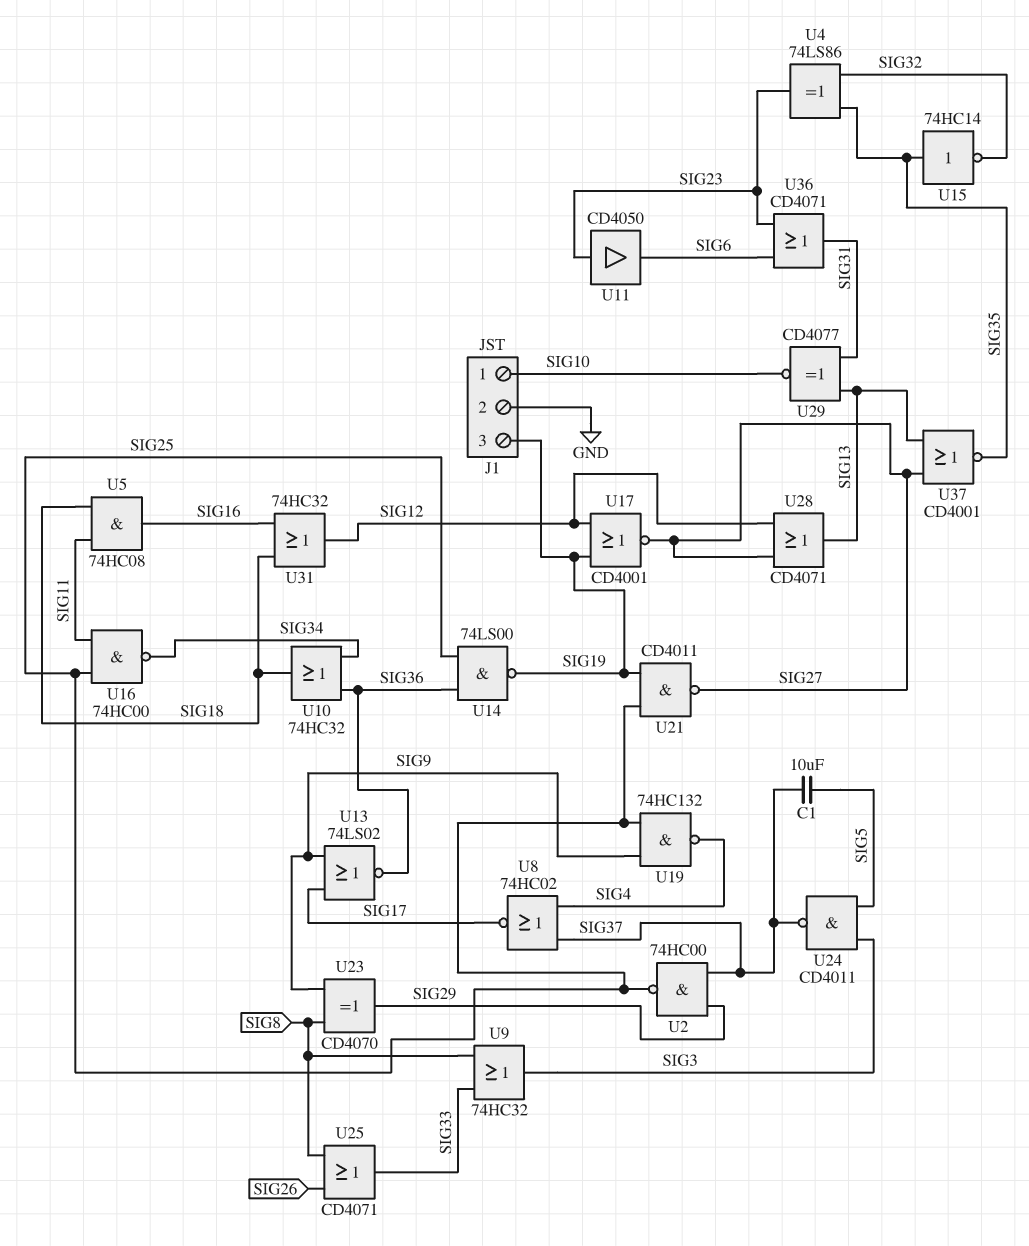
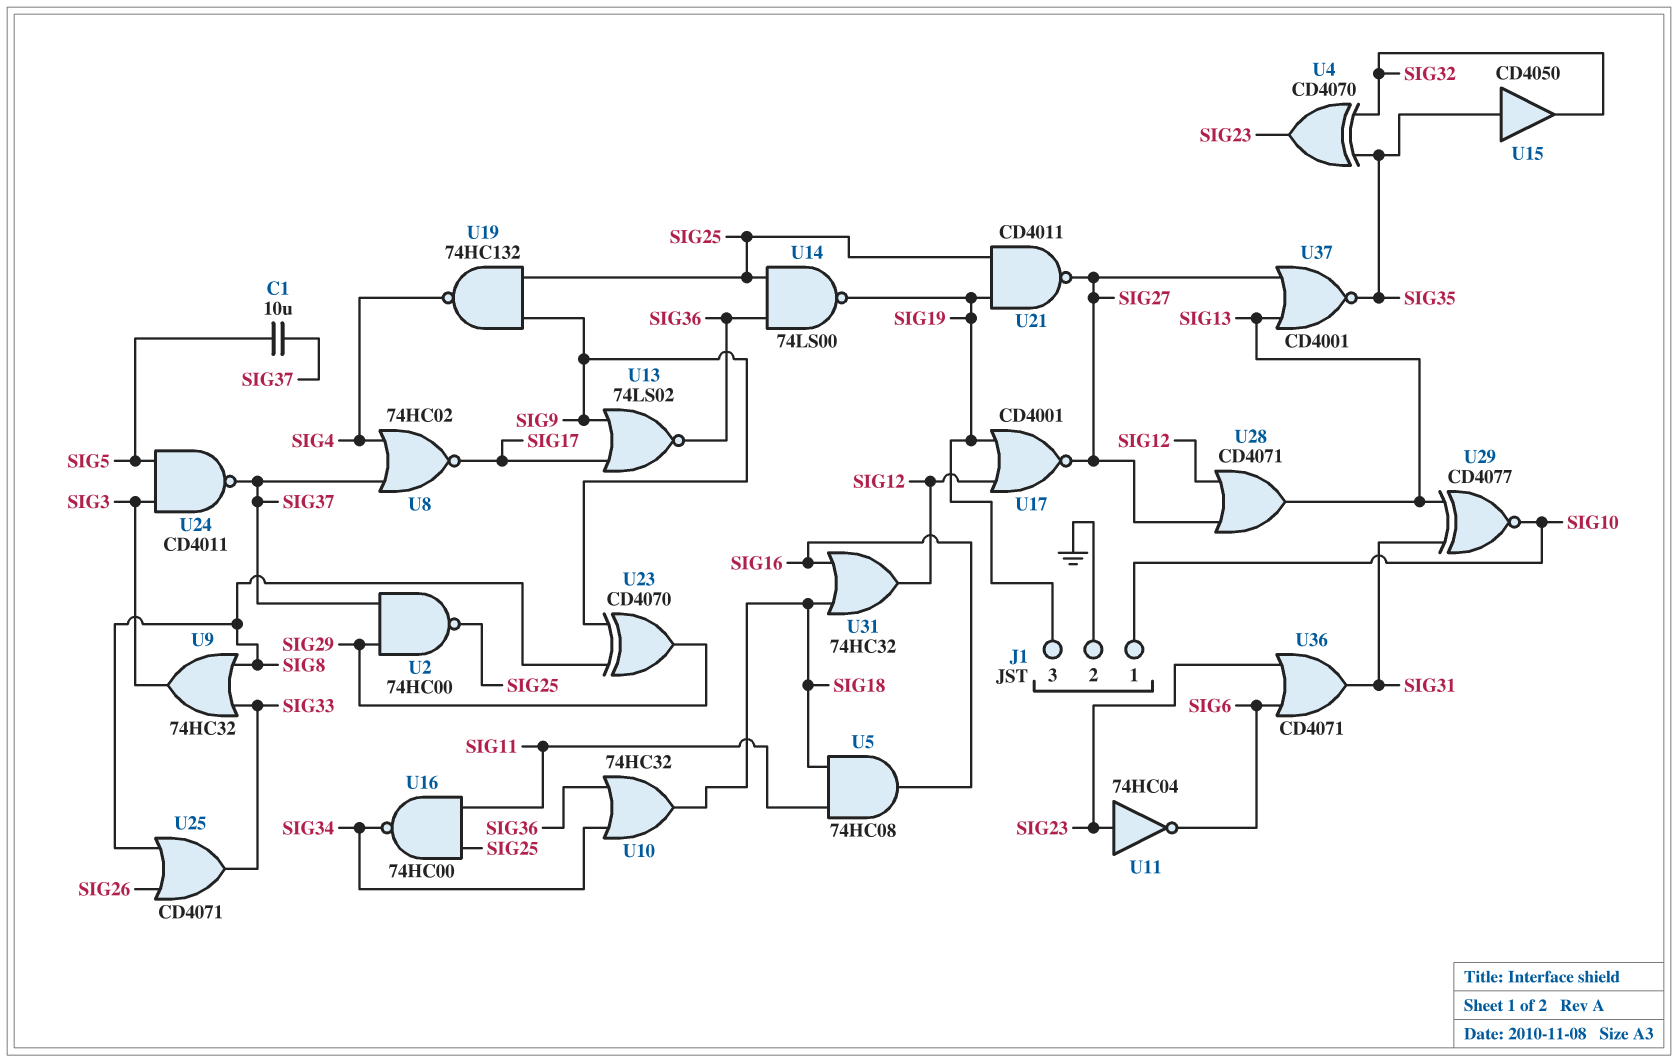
U4: XOR 74LS86 (in SIG32, in SIG35, out SIG23) -> XOR CD4070 (in SIG32, in SIG35, out SIG23)
U11: buffer CD4050 (in SIG23, out SIG6) -> NOT 74HC04 (in SIG23, out SIG6)
U15: NOT 74HC14 (in SIG35, out SIG32) -> buffer CD4050 (in SIG35, out SIG32)

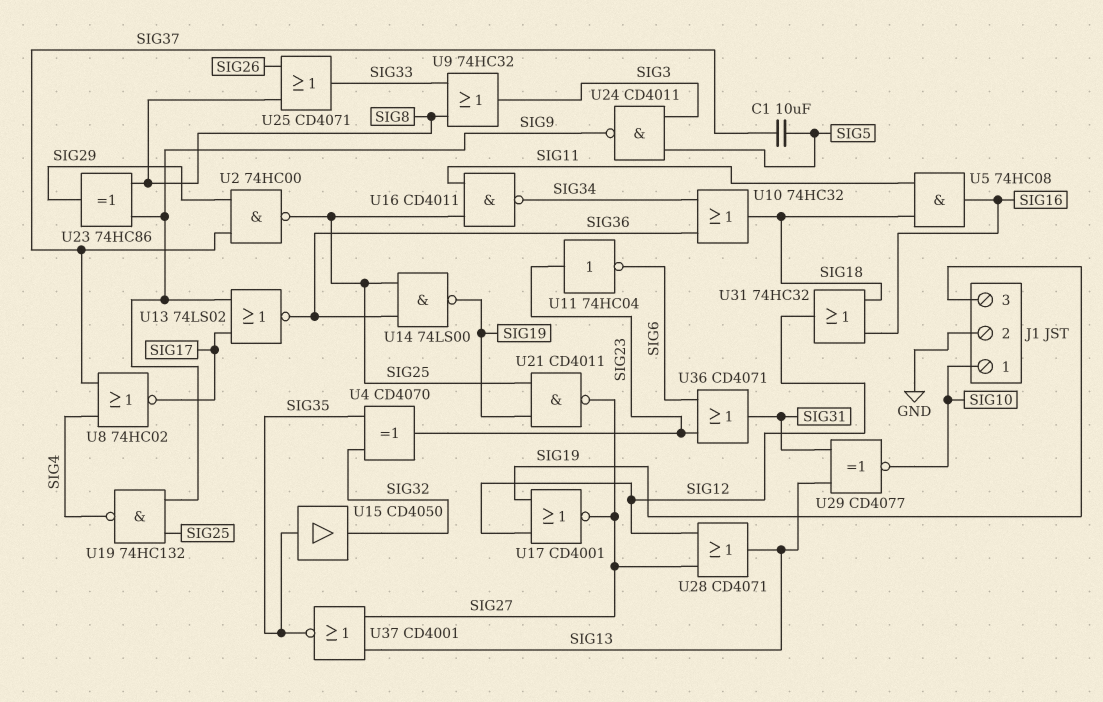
U16: NAND 74HC00 (in SIG11, in SIG25, out SIG34) -> NAND CD4011 (in SIG11, in SIG25, out SIG34)
U23: XOR CD4070 (in SIG8, in SIG9, out SIG29) -> XOR 74HC86 (in SIG8, in SIG9, out SIG29)
U24: NAND CD4011 (in SIG3, in SIG5, out SIG37) -> NAND CD4011 (in SIG3, in SIG5, out SIG9)

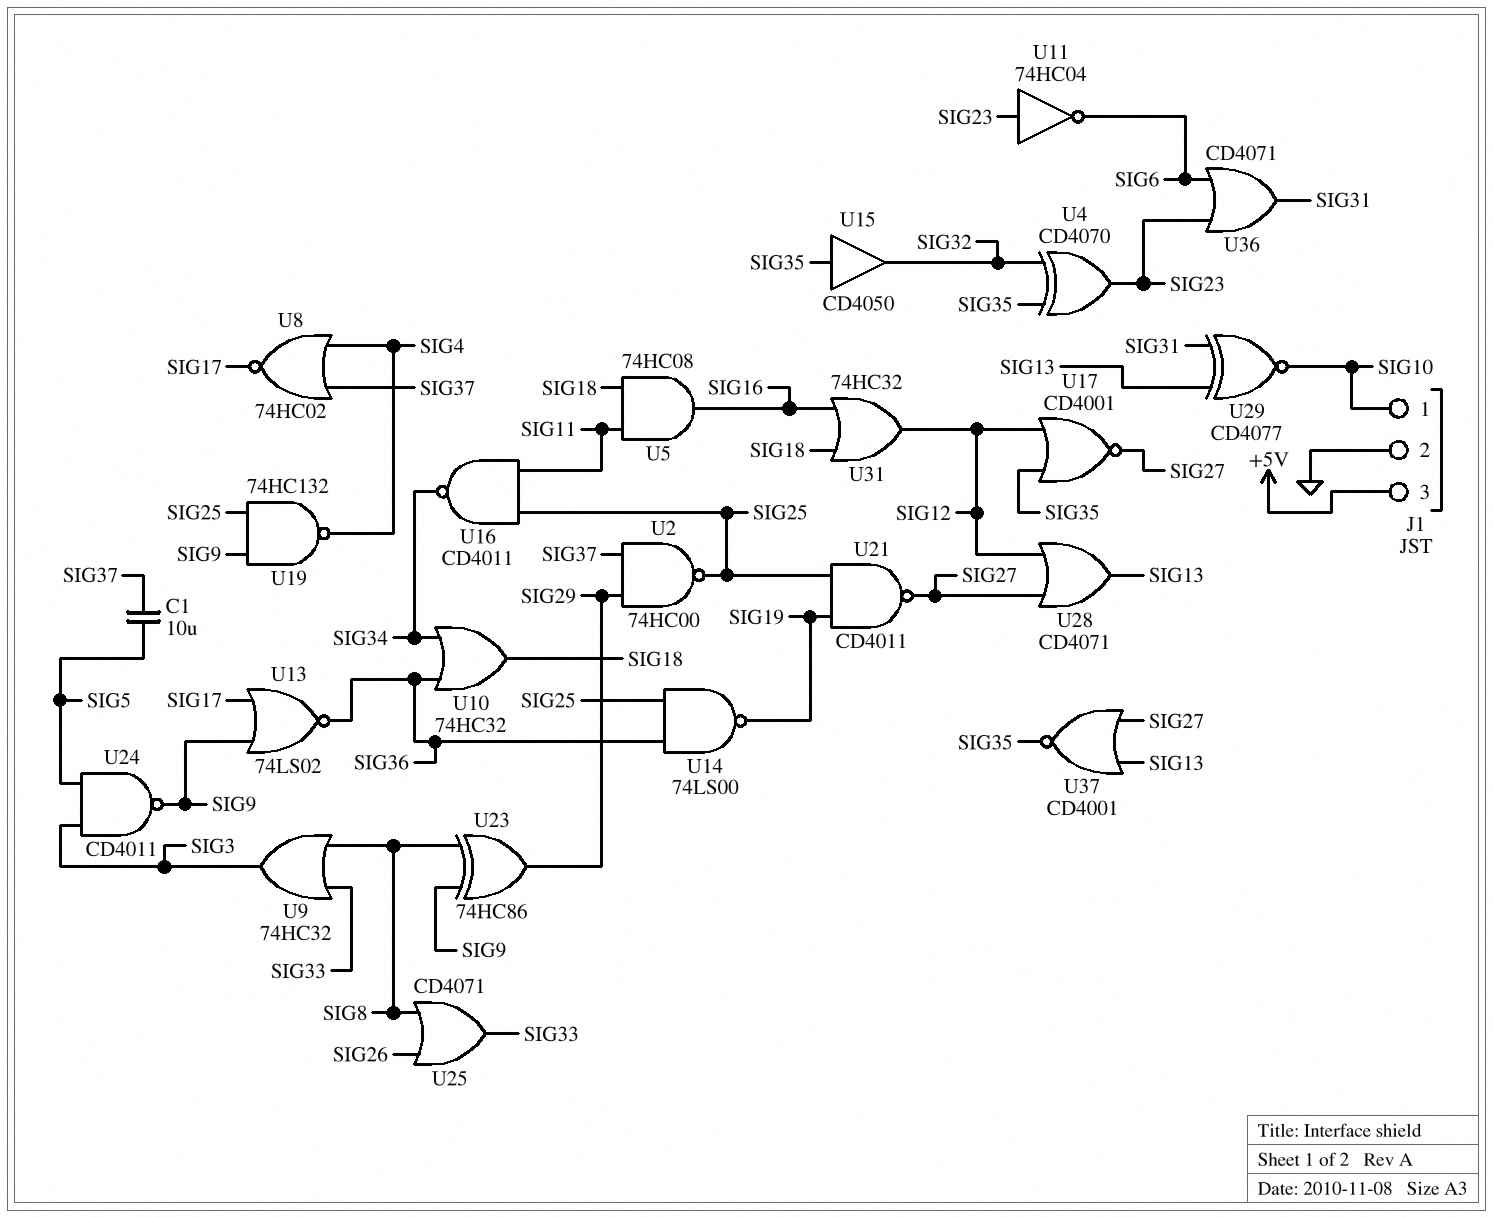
J1 pin 3: SIG19 -> +5V
U17: NOR CD4001 (in SIG12, in SIG19, out SIG27) -> NOR CD4001 (in SIG12, in SIG35, out SIG27)

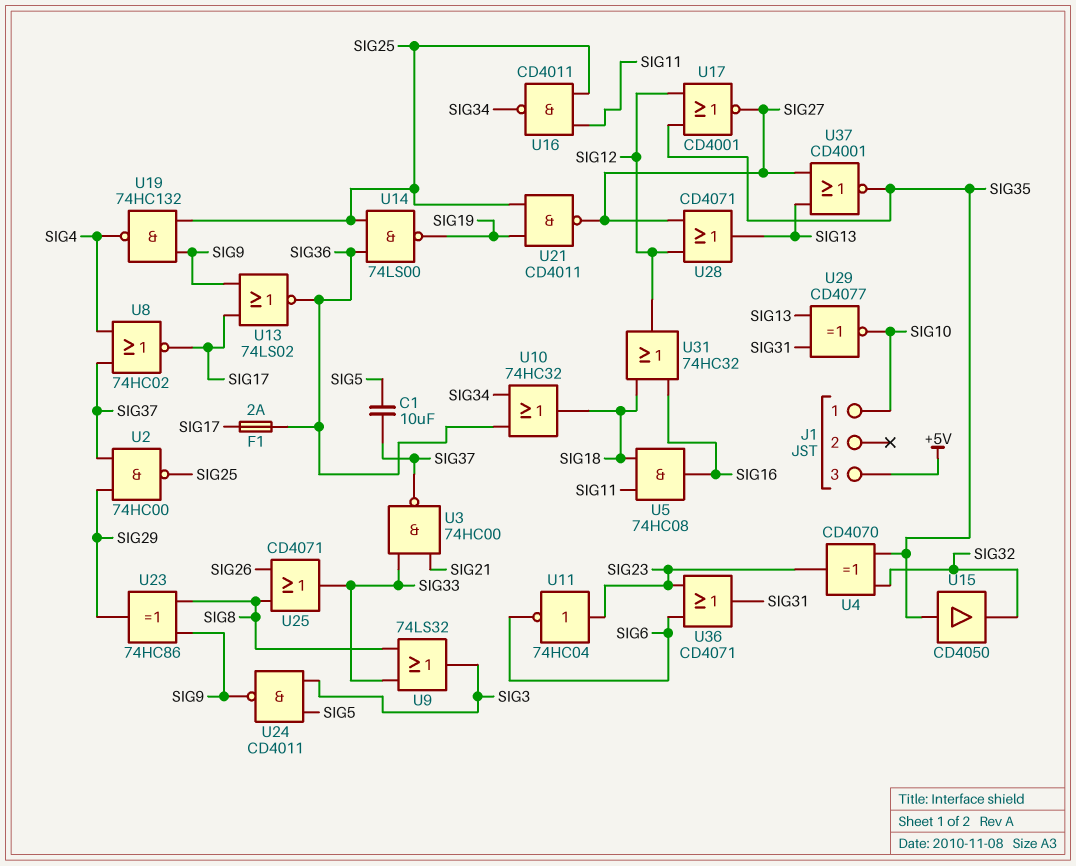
F1: none -> 2A (SIG17, SIG36)
J1 pin 2: GND -> none
U3: none -> NAND 74HC00 (in SIG21, in SIG33, out SIG37)
U9: OR 74HC32 (in SIG8, in SIG33, out SIG3) -> OR 74LS32 (in SIG8, in SIG33, out SIG3)

